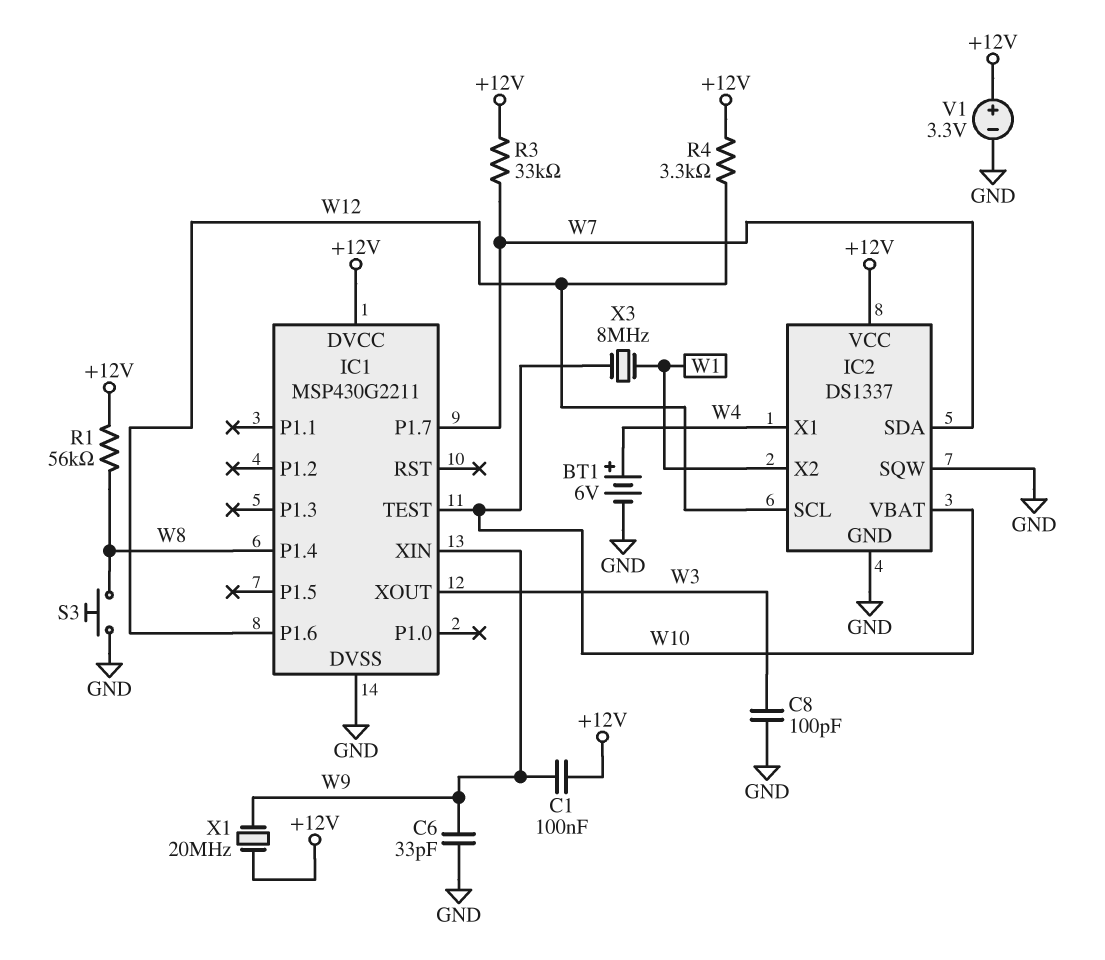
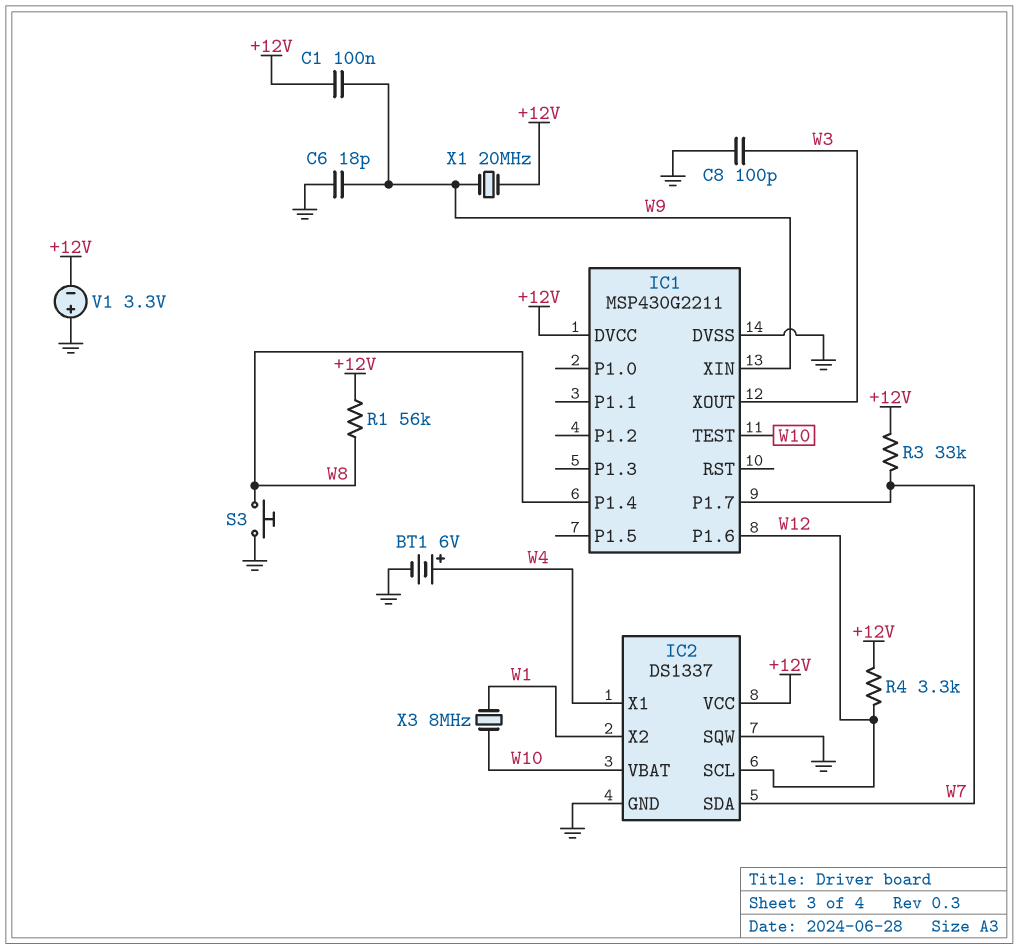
C6: 33pF (GND, W9) -> 18pF (GND, W9)
V1: 3.3V (plus +12V, minus GND) -> 3.3V (plus GND, minus +12V)

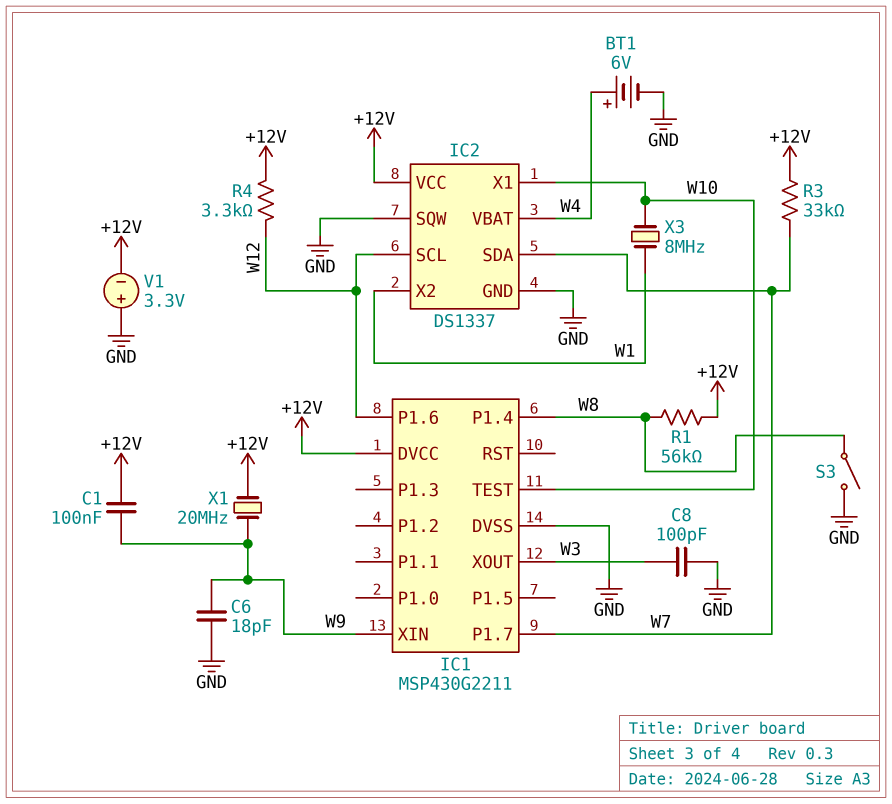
IC2 pin VBAT: W10 -> W4
IC2 pin X1: W4 -> W10
S3: button (GND, W8) -> switch (GND, W8)

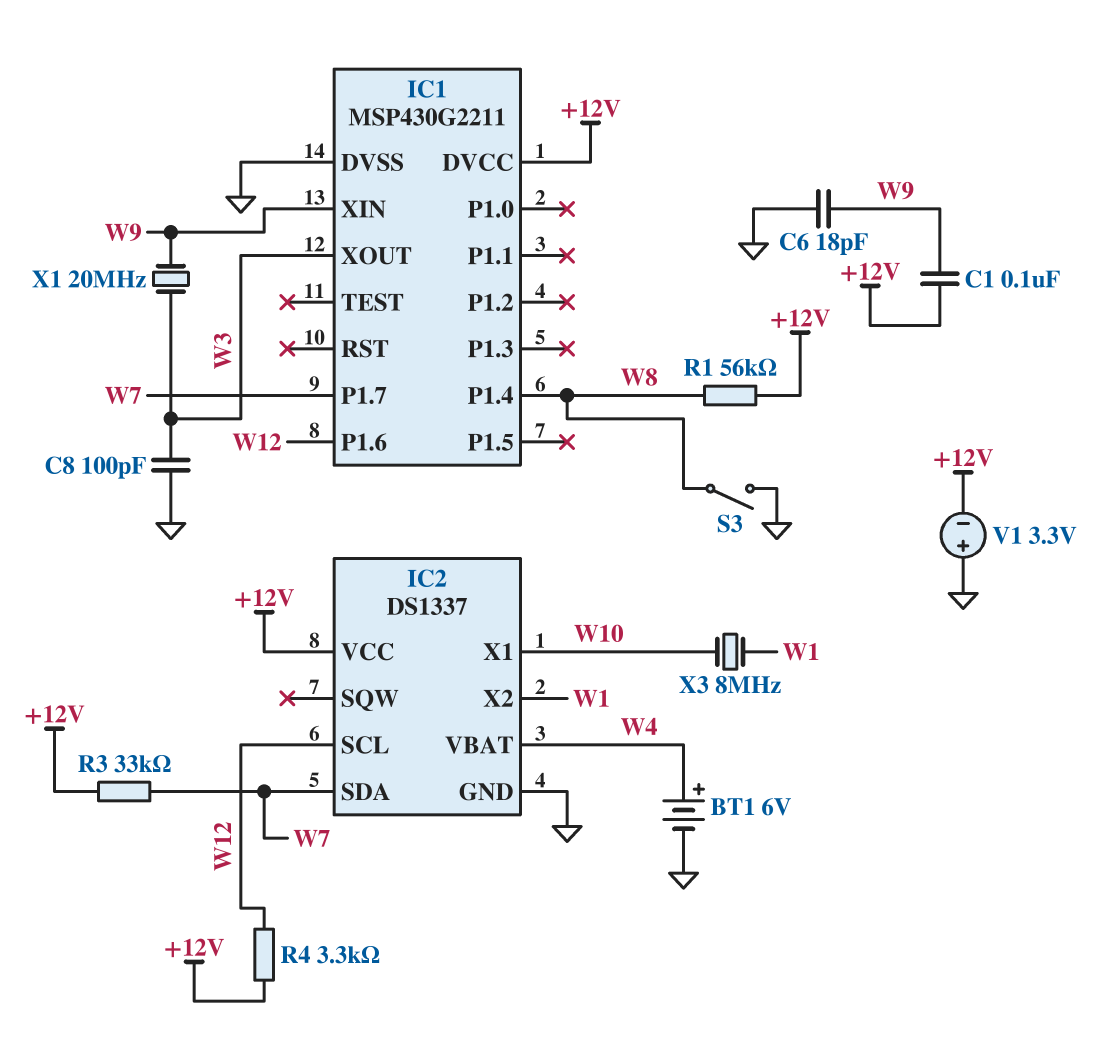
IC1 pin TEST: W10 -> none
IC2 pin SQW: GND -> none
X1: 20MHz (+12V, W9) -> 20MHz (W3, W9)

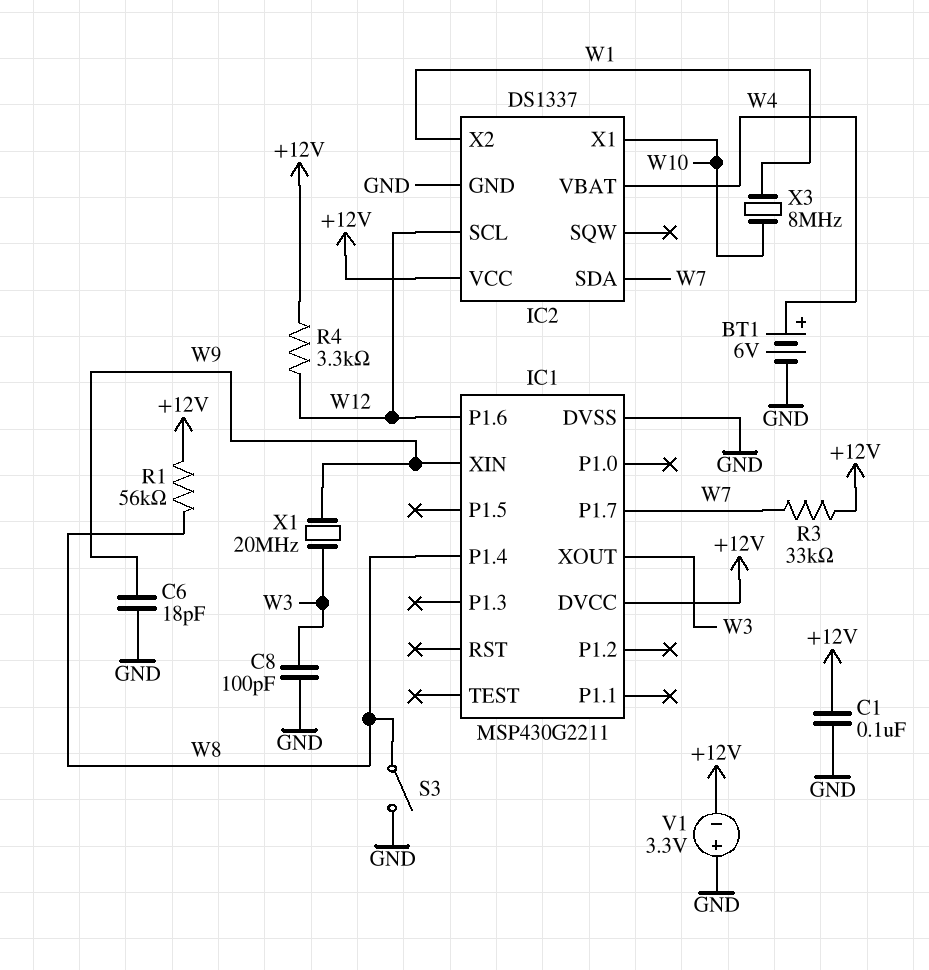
C1: 100nF (+12V, W9) -> 100nF (+12V, GND)

